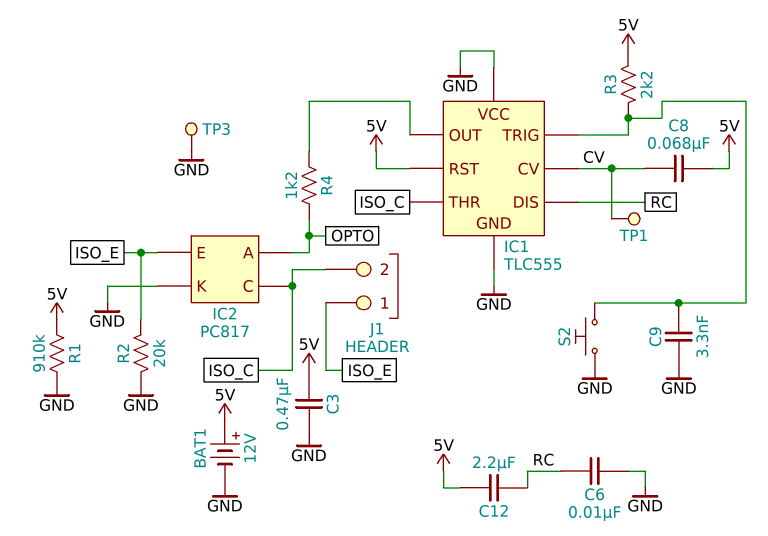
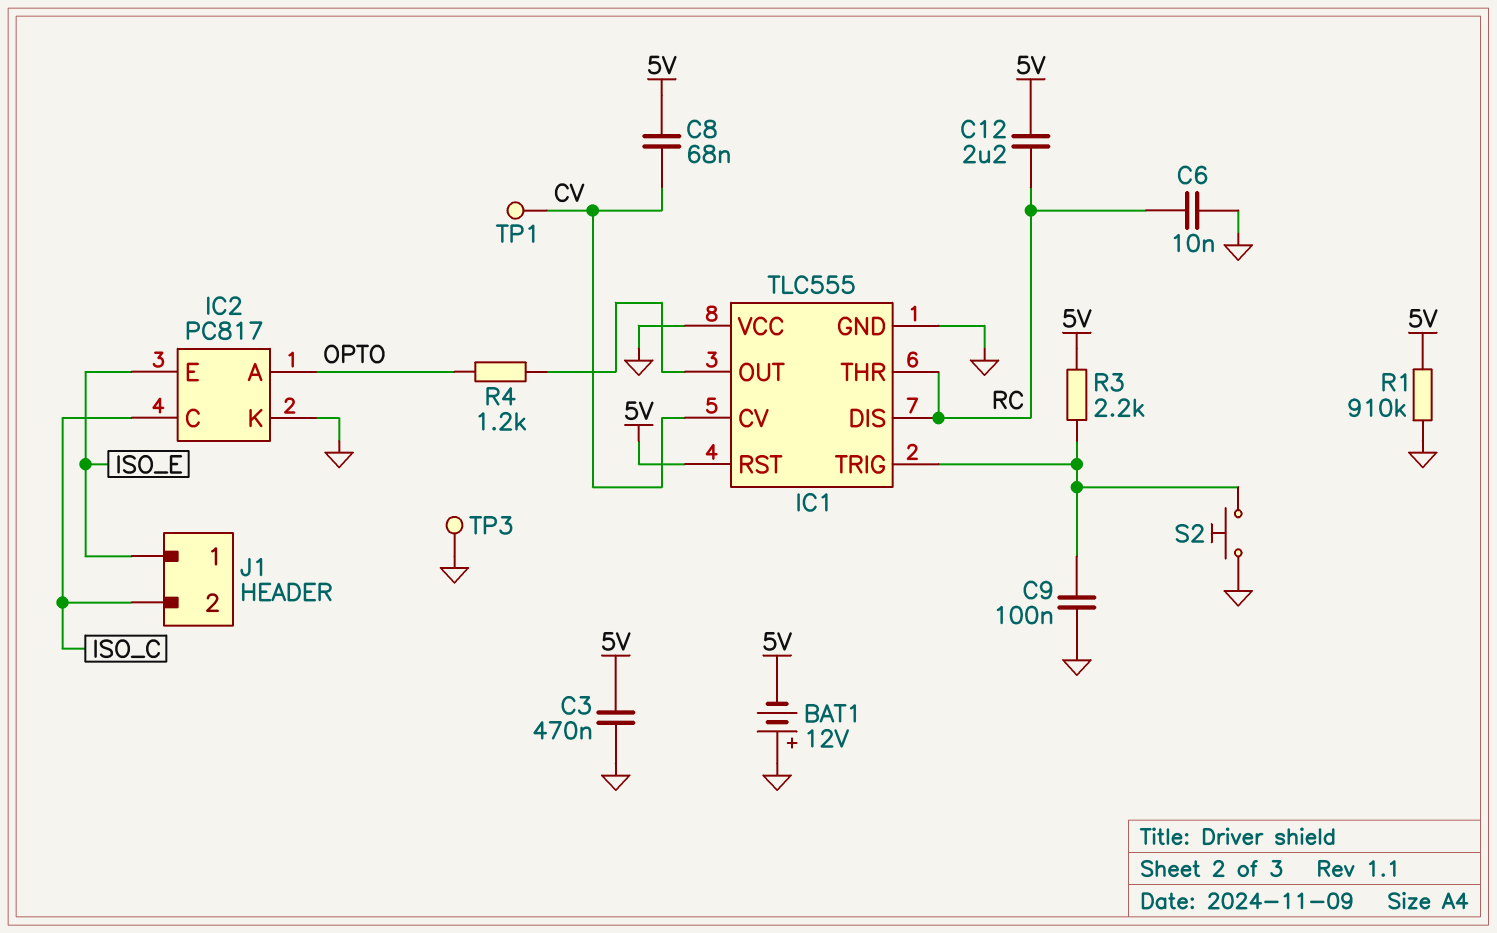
BAT1: 12V (plus 5V, minus GND) -> 12V (plus GND, minus 5V)
C9: 3.3nF (GND, IC1/TRIG) -> 100nF (GND, IC1/TRIG)
IC1 pin THR: ISO_C -> RC
R2: 20k (GND, ISO_E) -> none

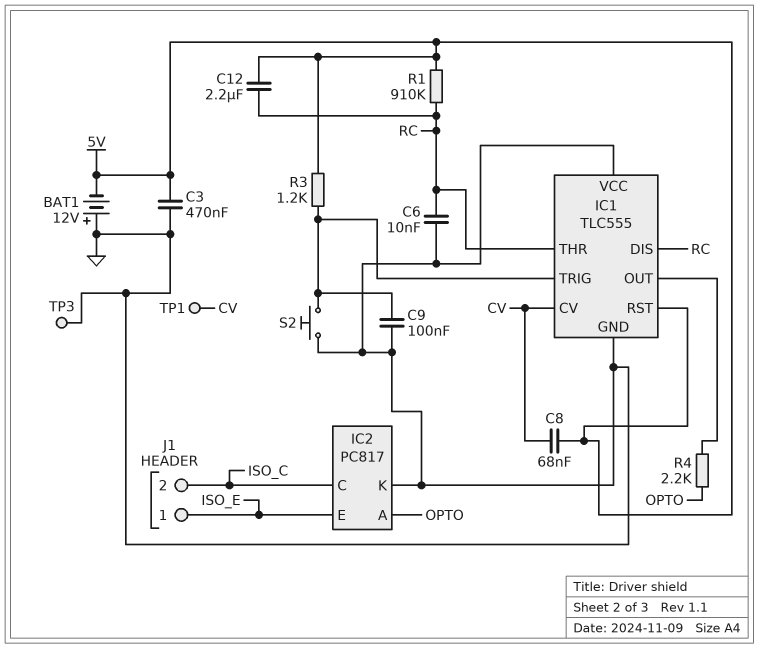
R1: 910k (5V, GND) -> 910k (5V, RC)
R3: 2.2k (5V, IC1/TRIG) -> 1.2k (5V, IC1/TRIG)
R4: 1.2k (IC1/OUT, OPTO) -> 2.2k (IC1/OUT, OPTO)

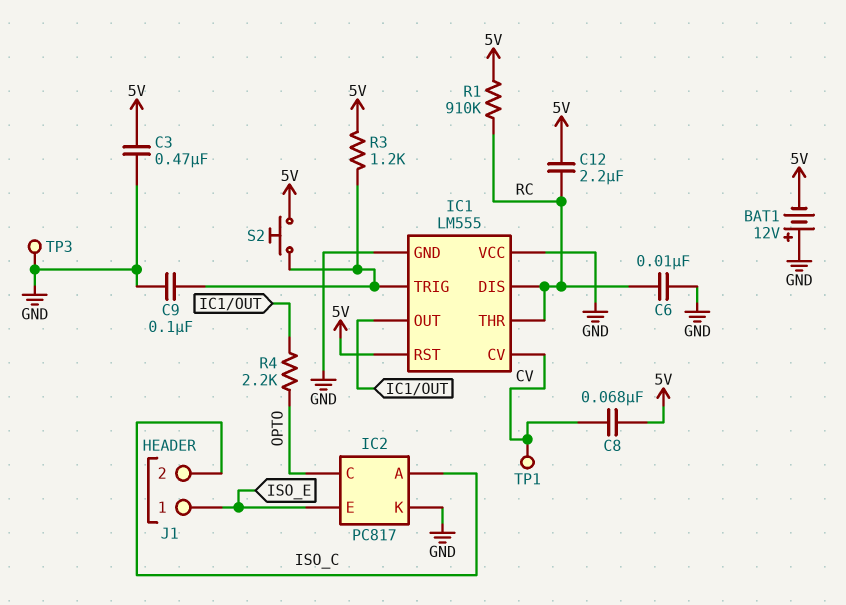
IC1: TLC555 -> LM555
IC2 pin A: OPTO -> ISO_C
IC2 pin C: ISO_C -> OPTO
S2: button (GND, IC1/TRIG) -> button (5V, IC1/TRIG)

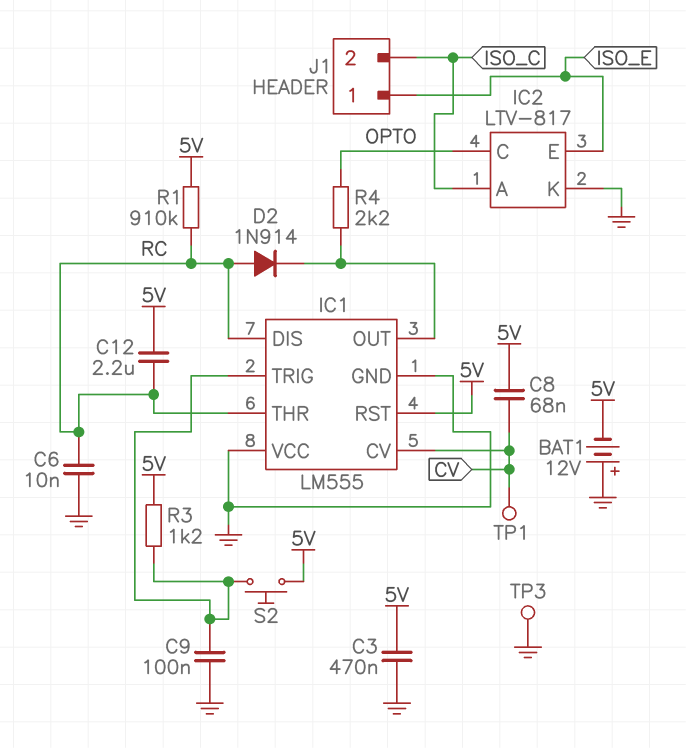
D2: none -> diode 1N914 (A RC, K IC1/OUT)
IC2: PC817 -> LTV-817

